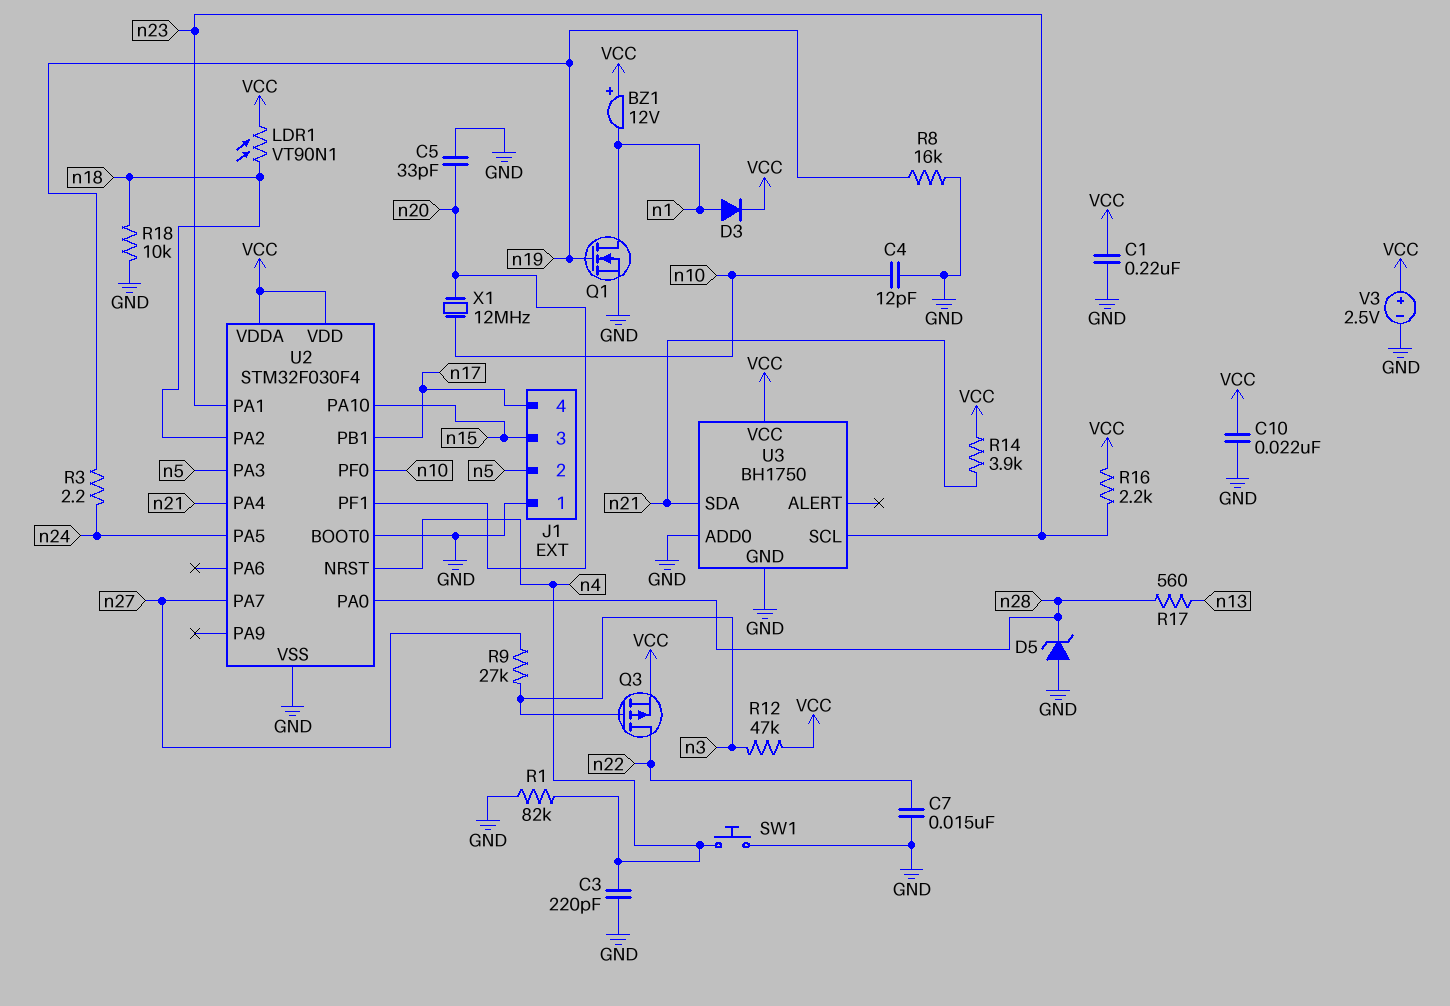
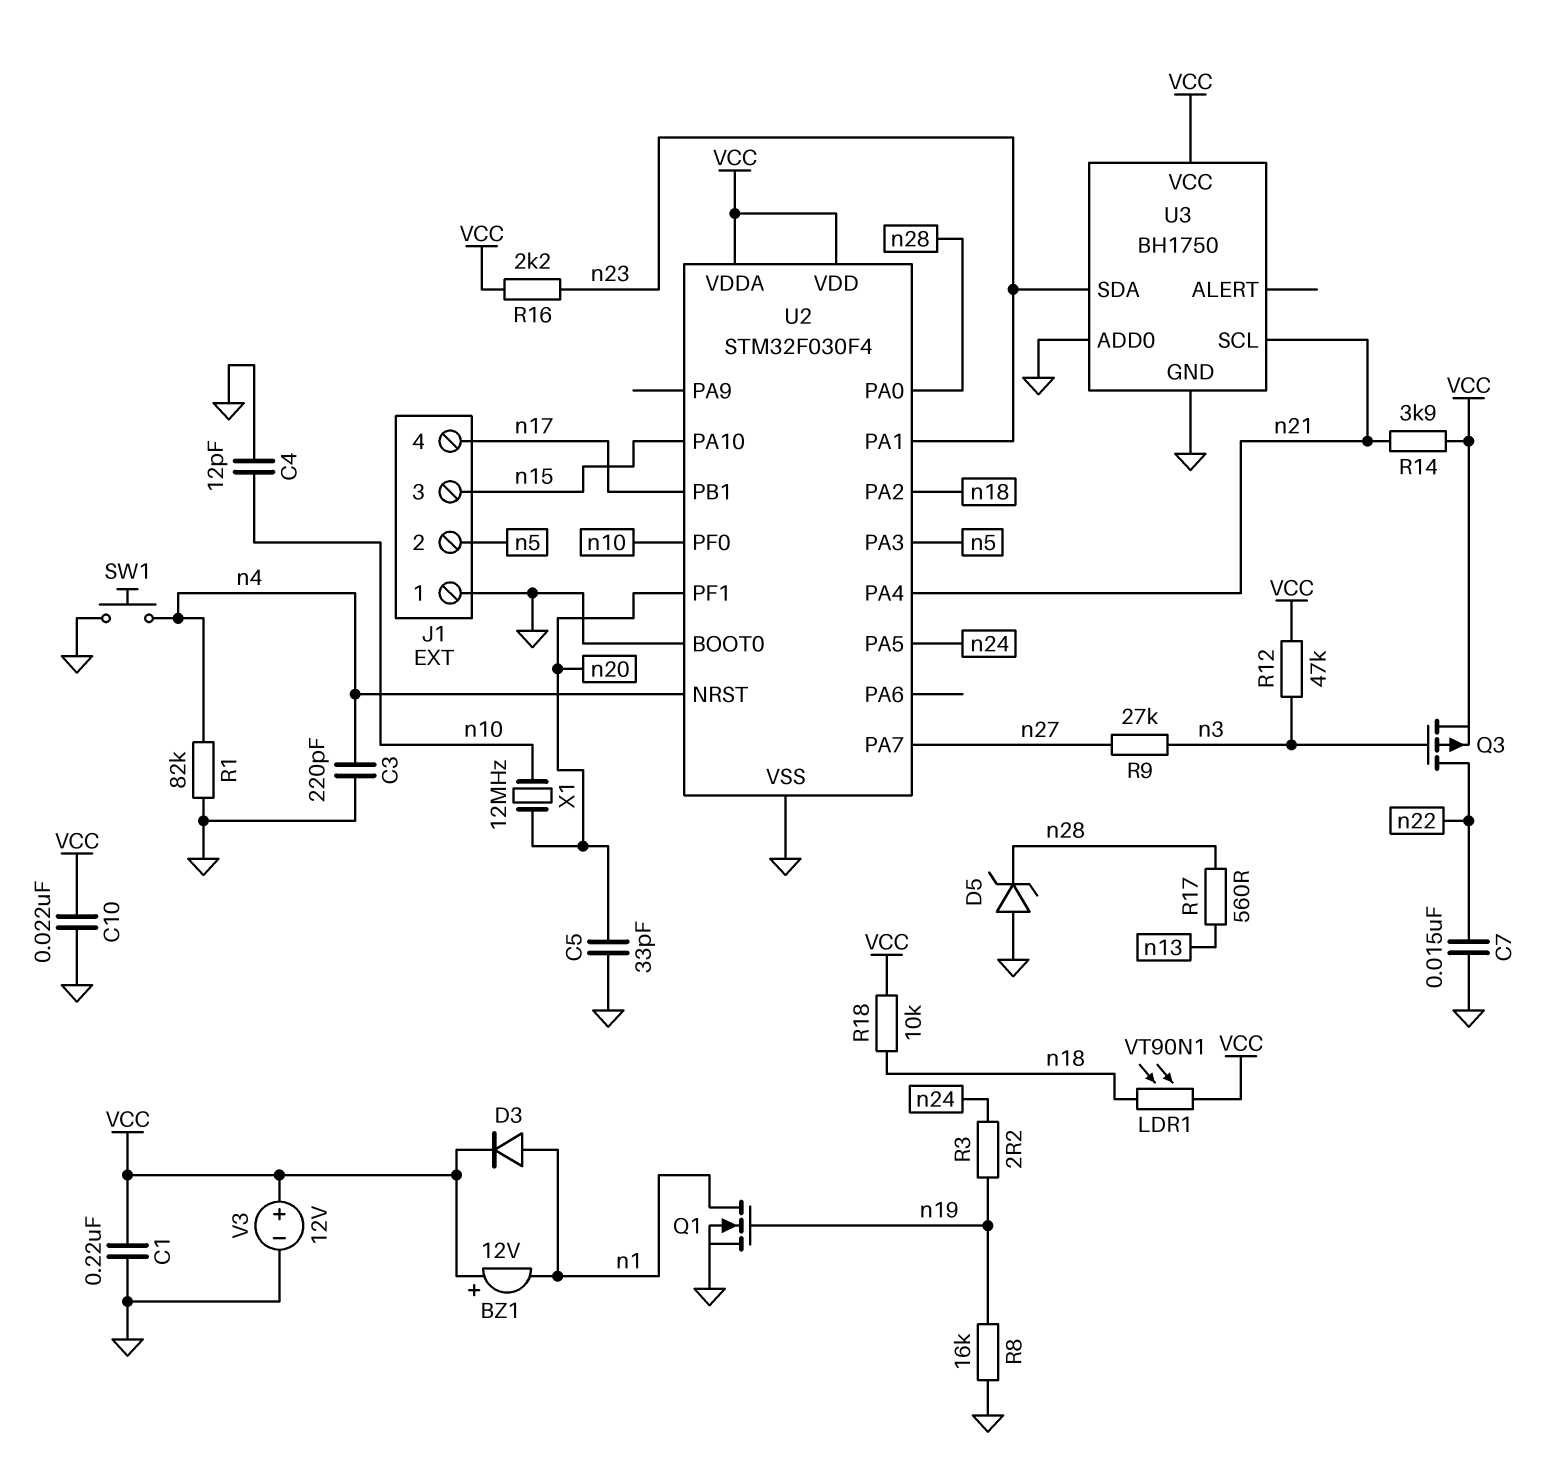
R18: 10k (GND, n18) -> 10k (VCC, n18)
U3 pin SCL: n23 -> n21
U3 pin SDA: n21 -> n23
V3: 2.5V (plus VCC, minus GND) -> 12V (plus VCC, minus GND)

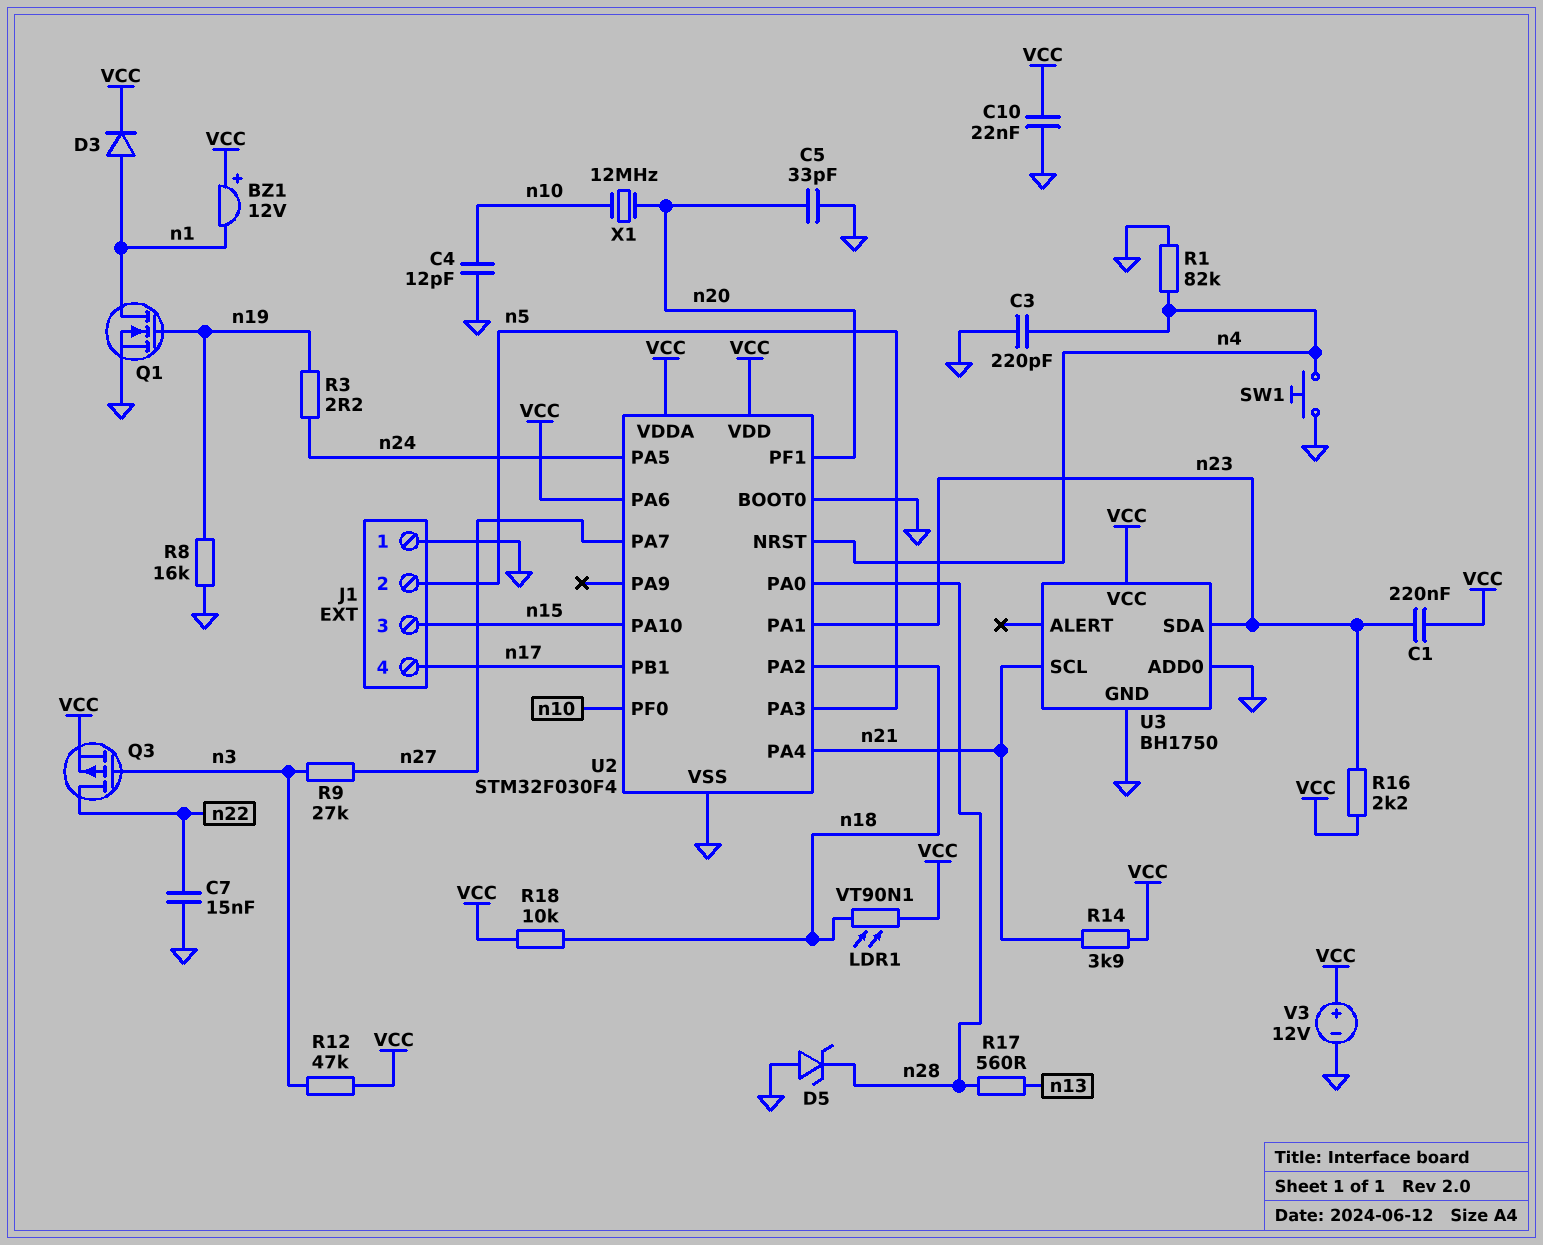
C1: 220nF (GND, VCC) -> 220nF (VCC, n23)
U2 pin PA6: none -> VCC

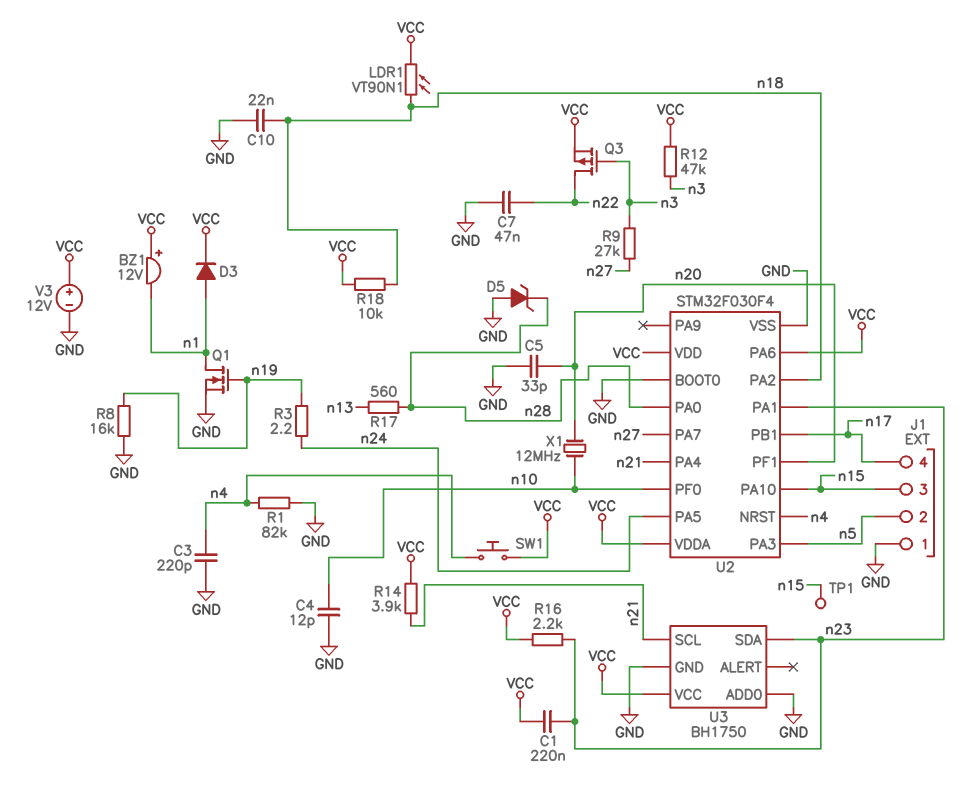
C7: 15nF (GND, n22) -> 47nF (GND, n22)
C10: 22nF (GND, VCC) -> 22nF (GND, n18)
SW1: button (GND, n4) -> button (VCC, n4)
TP1: none -> test point (n15)

